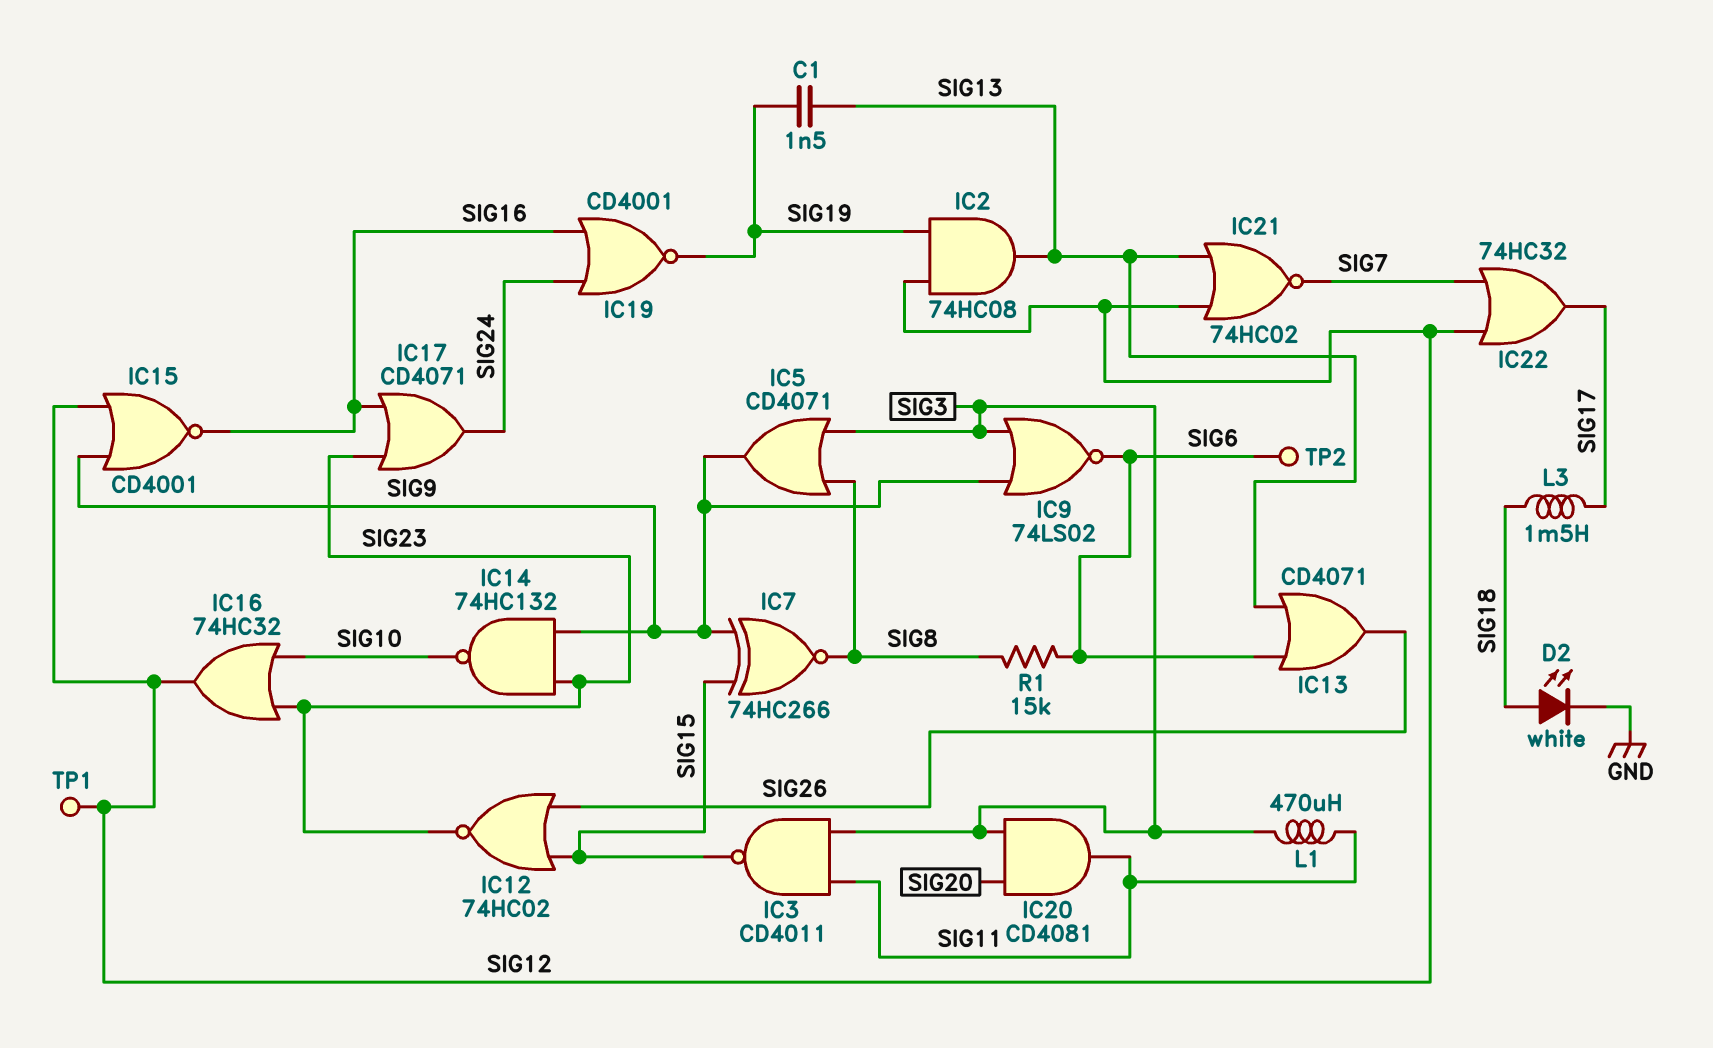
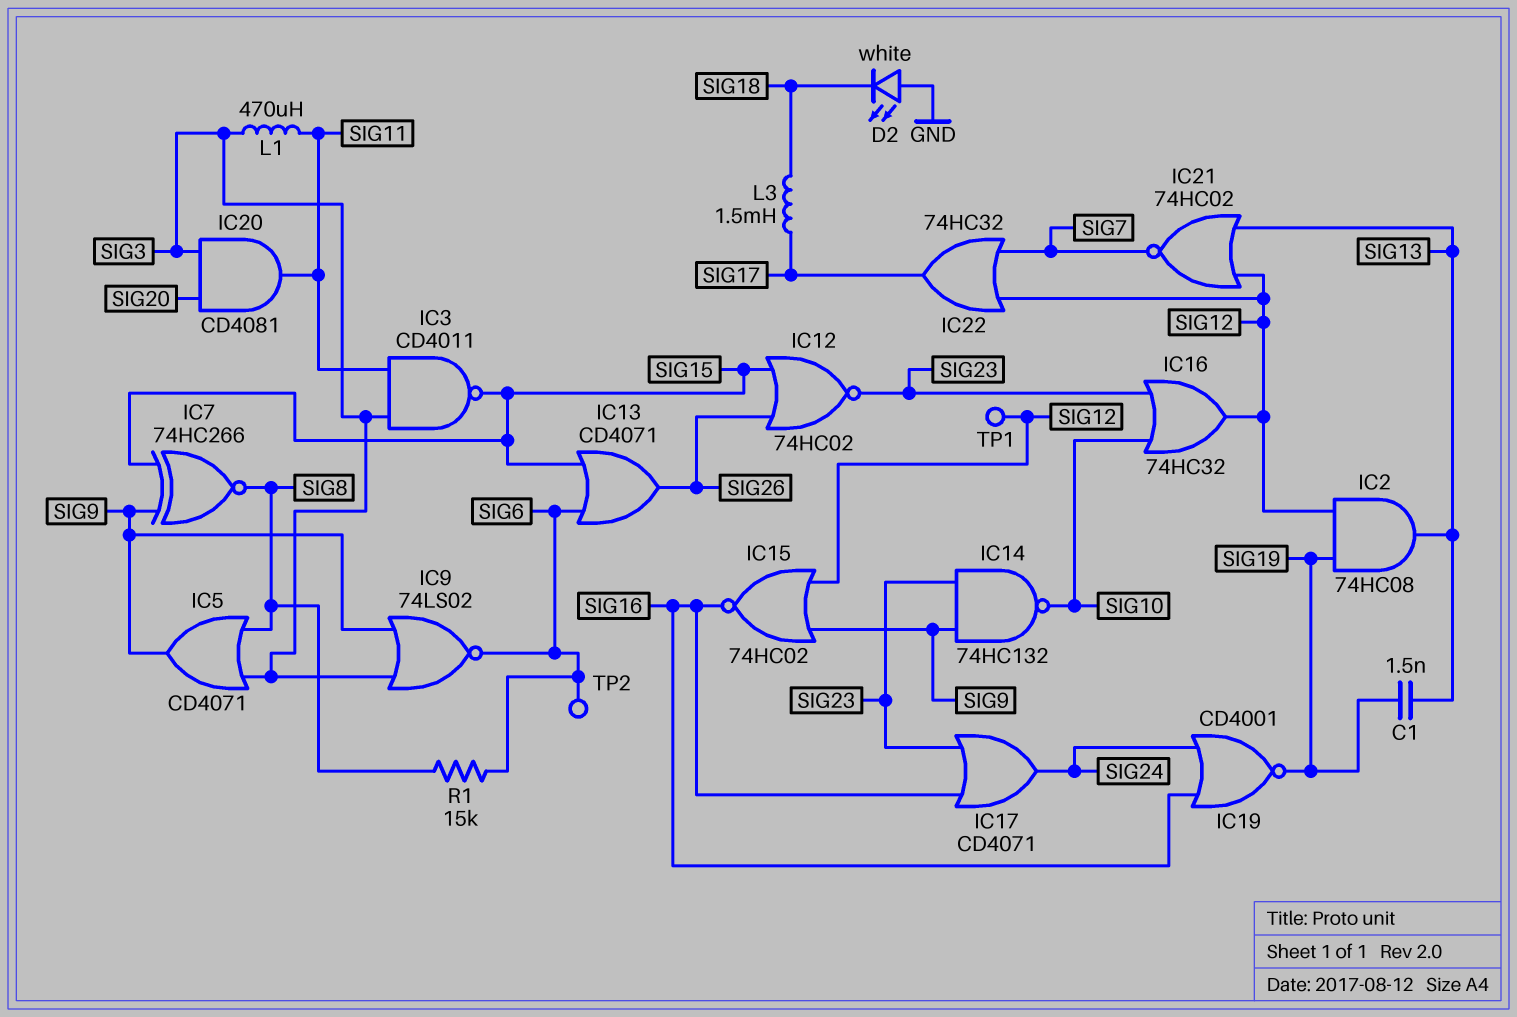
D2: LED white (A SIG18, K GND) -> LED white (A GND, K SIG18)
IC13: OR CD4071 (in SIG6, in SIG13, out SIG26) -> OR CD4071 (in SIG6, in SIG15, out SIG26)
IC15: NOR CD4001 (in SIG9, in SIG12, out SIG16) -> NOR 74HC02 (in SIG9, in SIG12, out SIG16)

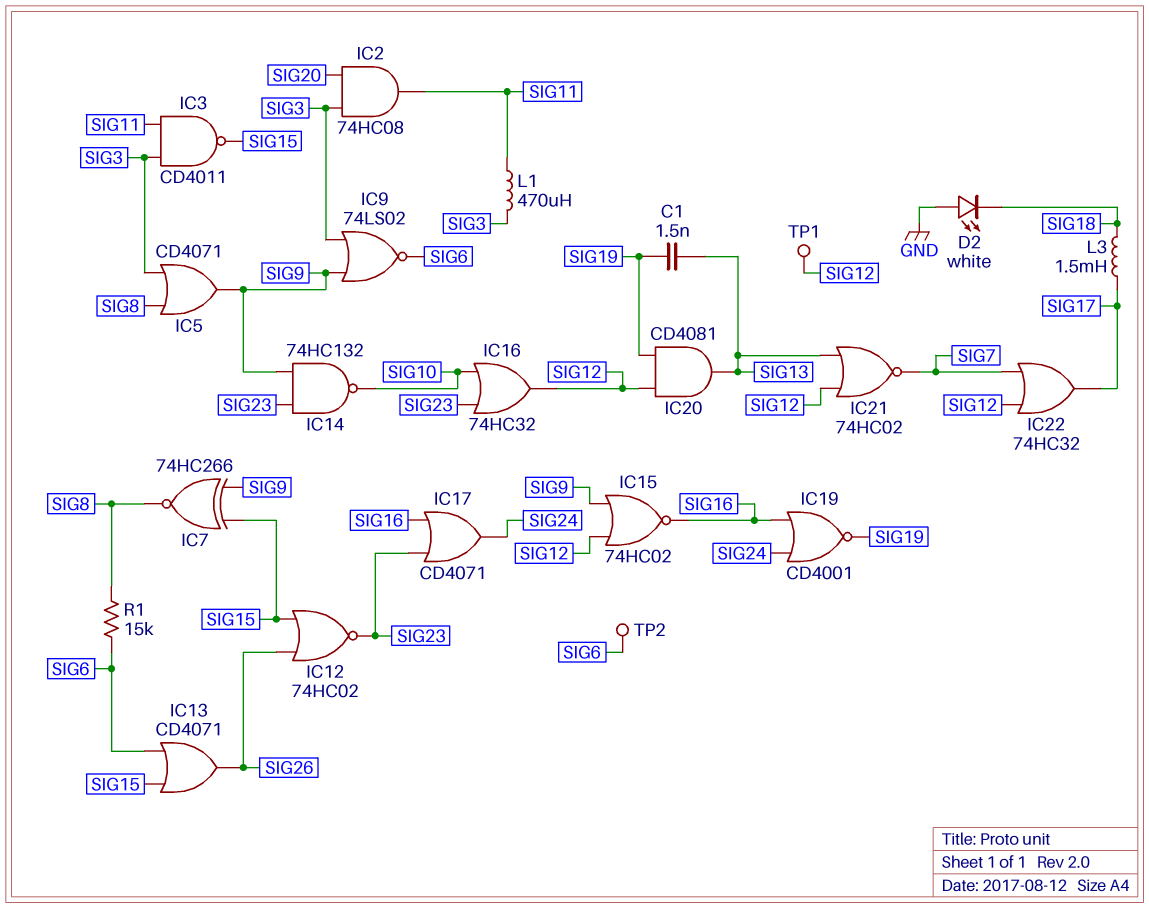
IC2: AND 74HC08 (in SIG12, in SIG19, out SIG13) -> AND 74HC08 (in SIG3, in SIG20, out SIG11)
IC20: AND CD4081 (in SIG3, in SIG20, out SIG11) -> AND CD4081 (in SIG12, in SIG19, out SIG13)

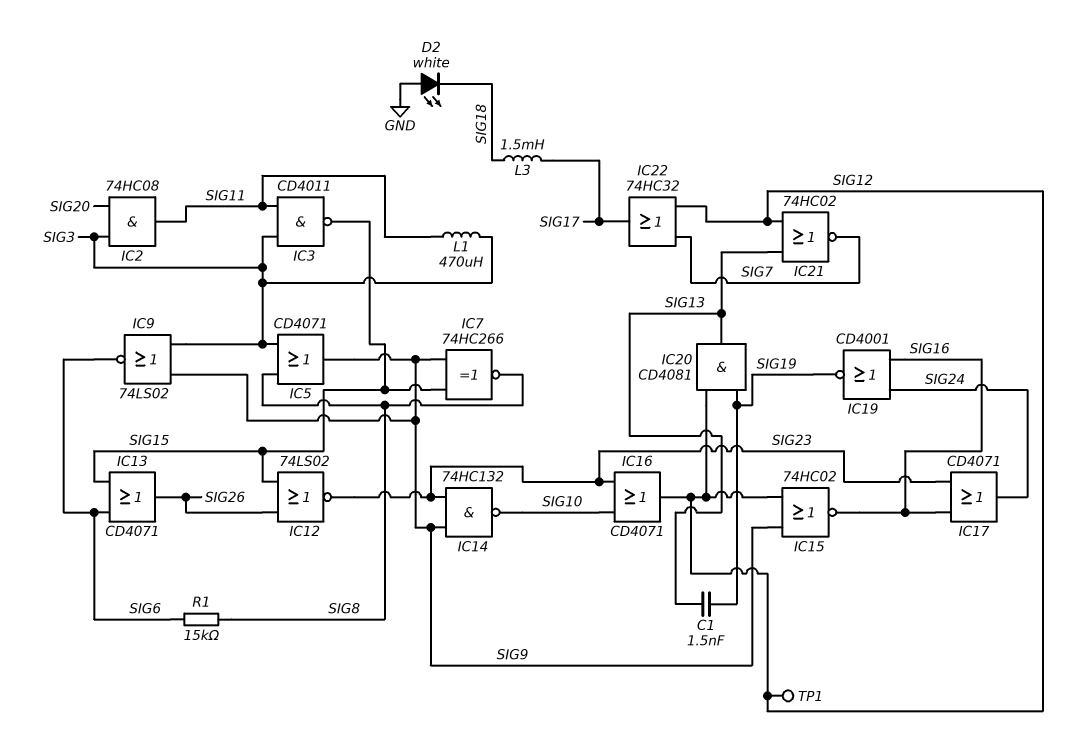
IC12: NOR 74HC02 (in SIG15, in SIG26, out SIG23) -> NOR 74LS02 (in SIG15, in SIG26, out SIG23)
IC16: OR 74HC32 (in SIG10, in SIG23, out SIG12) -> OR CD4071 (in SIG10, in SIG23, out SIG12)
TP2: test point (SIG6) -> none

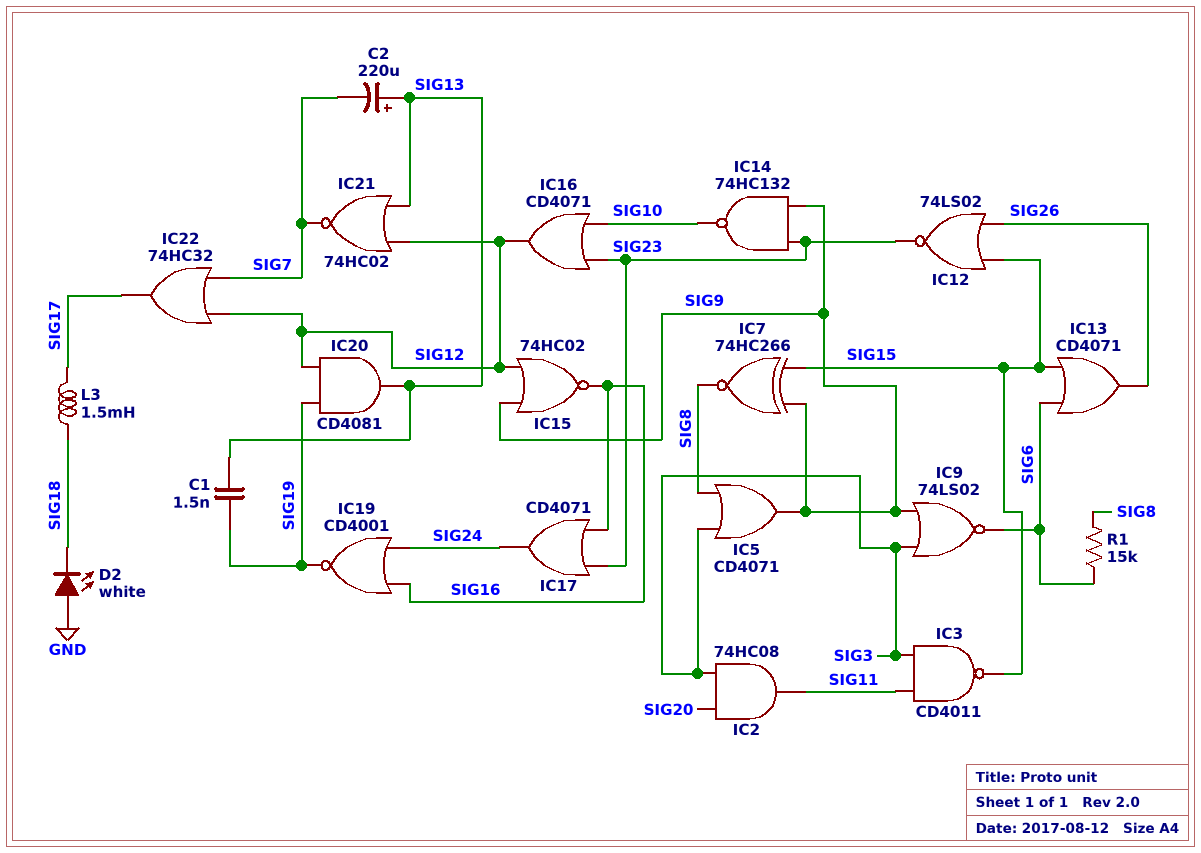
C2: none -> 220uF (plus SIG13, minus SIG7)
L1: 470uH (SIG3, SIG11) -> none
TP1: test point (SIG12) -> none

